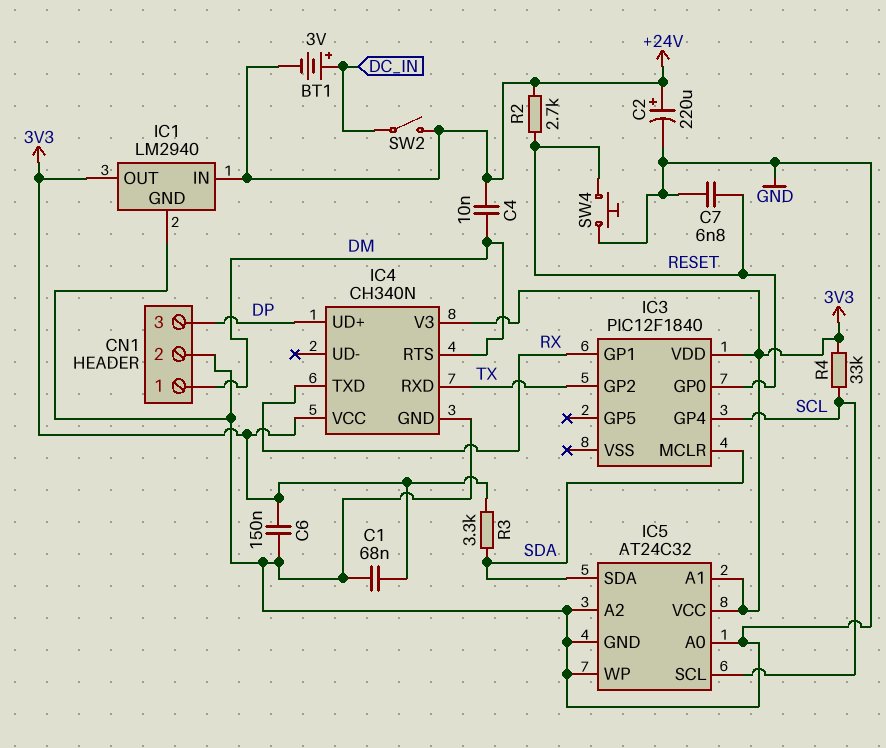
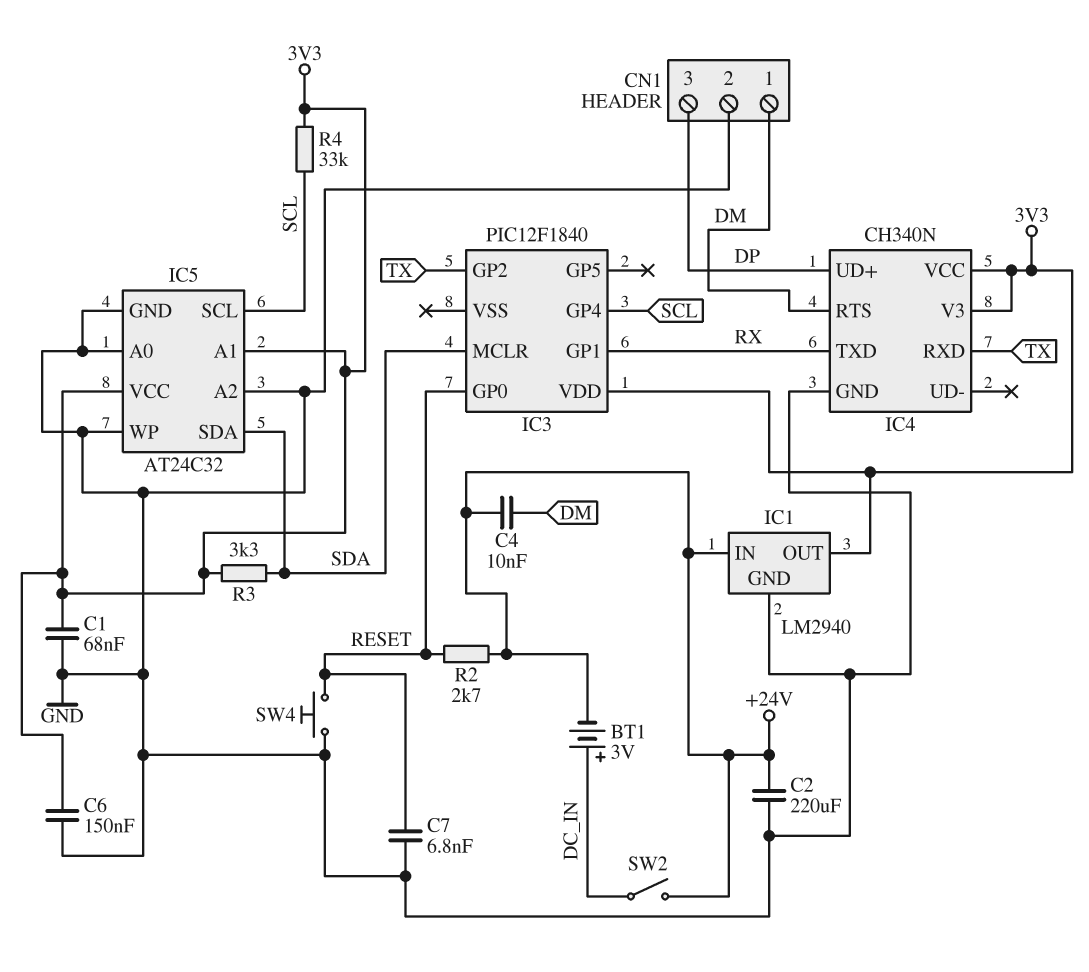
C2: 220uF (plus +24V, minus GND) -> 220uF (+24V, GND)

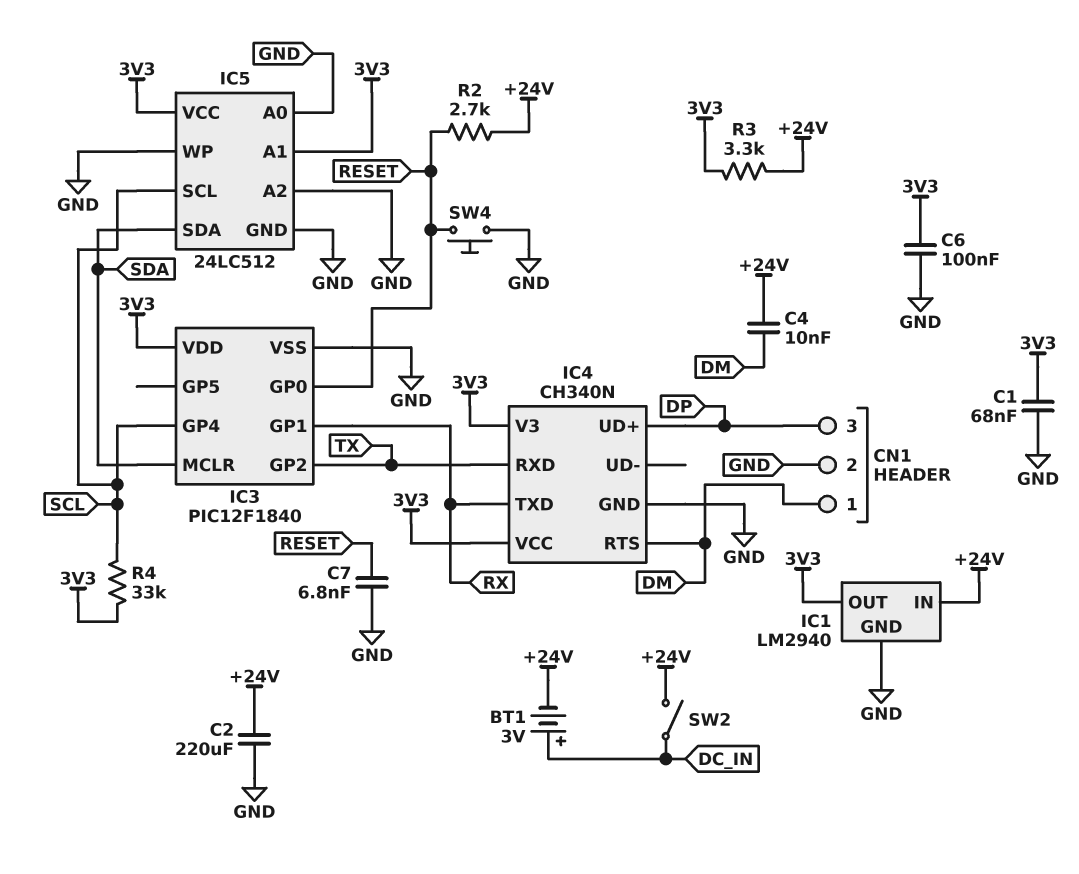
C6: 150nF (3V3, GND) -> 100nF (3V3, GND)
IC3 pin VSS: none -> GND
IC5: AT24C32 -> 24LC512
R3: 3.3k (3V3, SDA) -> 3.3k (+24V, 3V3)

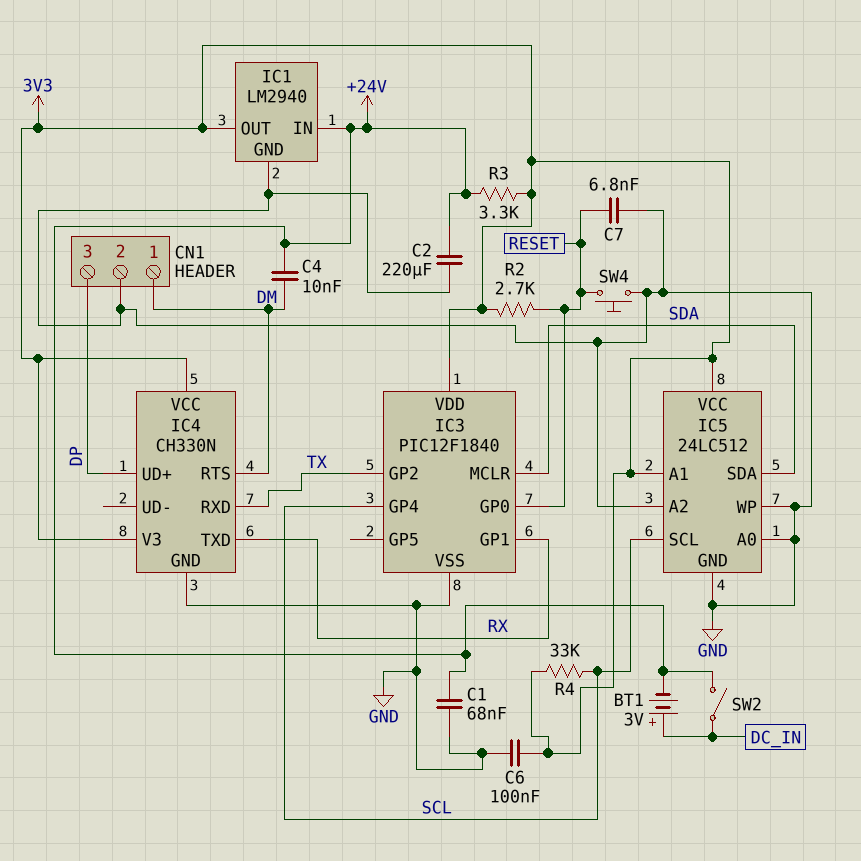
C1: 68nF (3V3, GND) -> 68nF (+24V, GND)
IC4: CH340N -> CH330N
R2: 2.7k (+24V, RESET) -> 2.7k (3V3, RESET)

